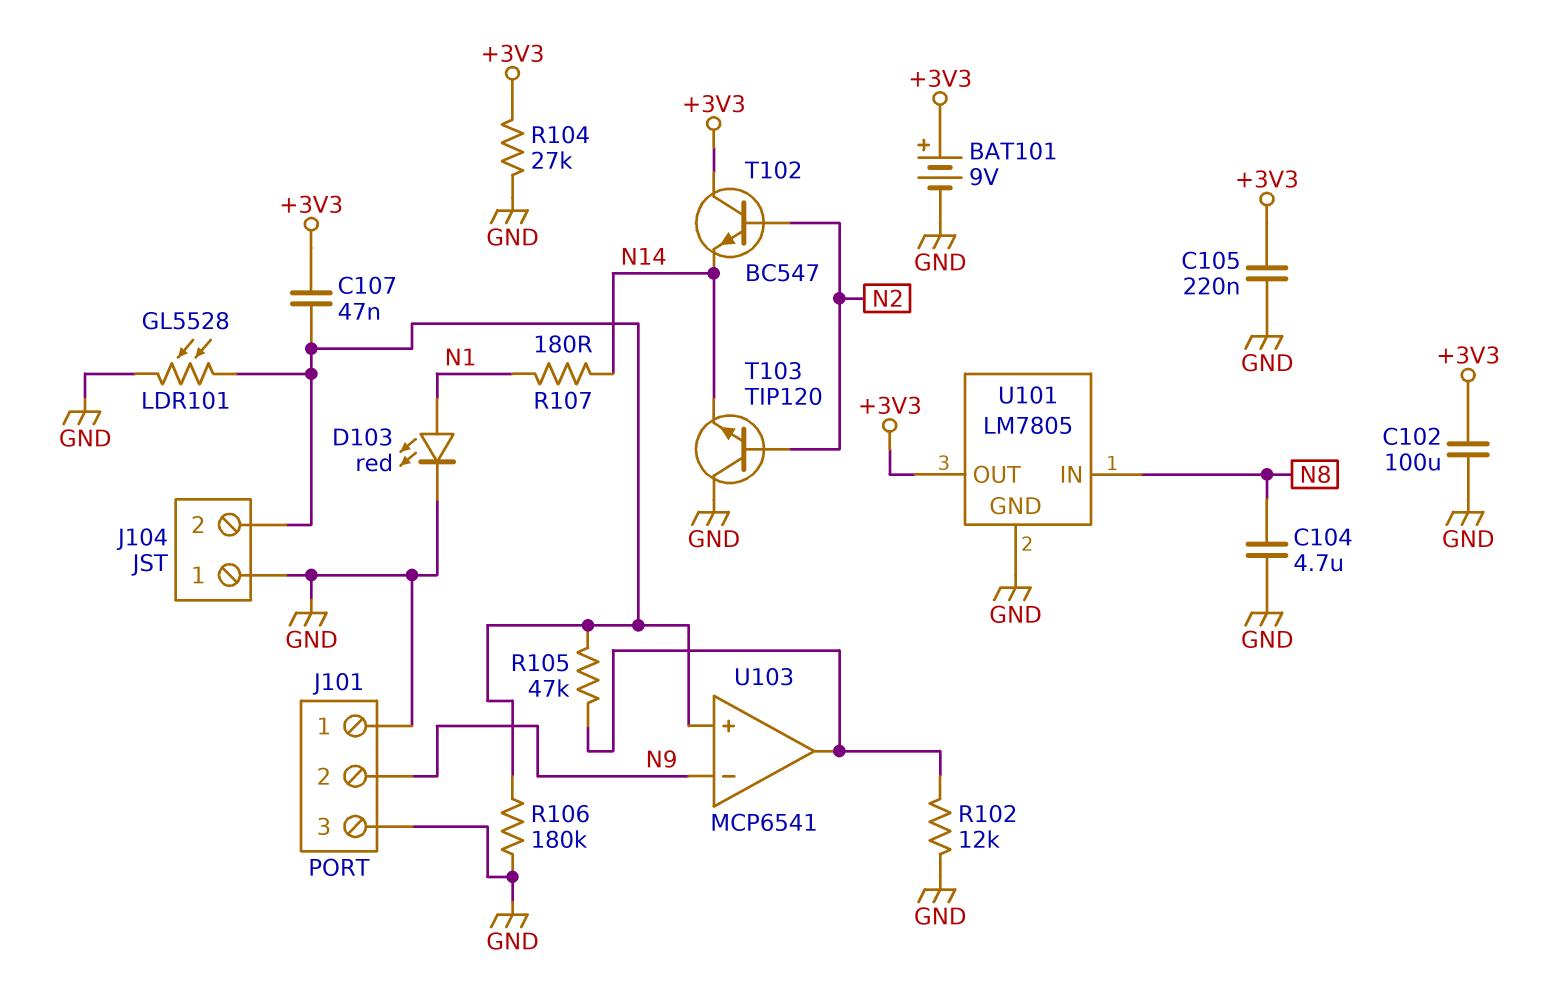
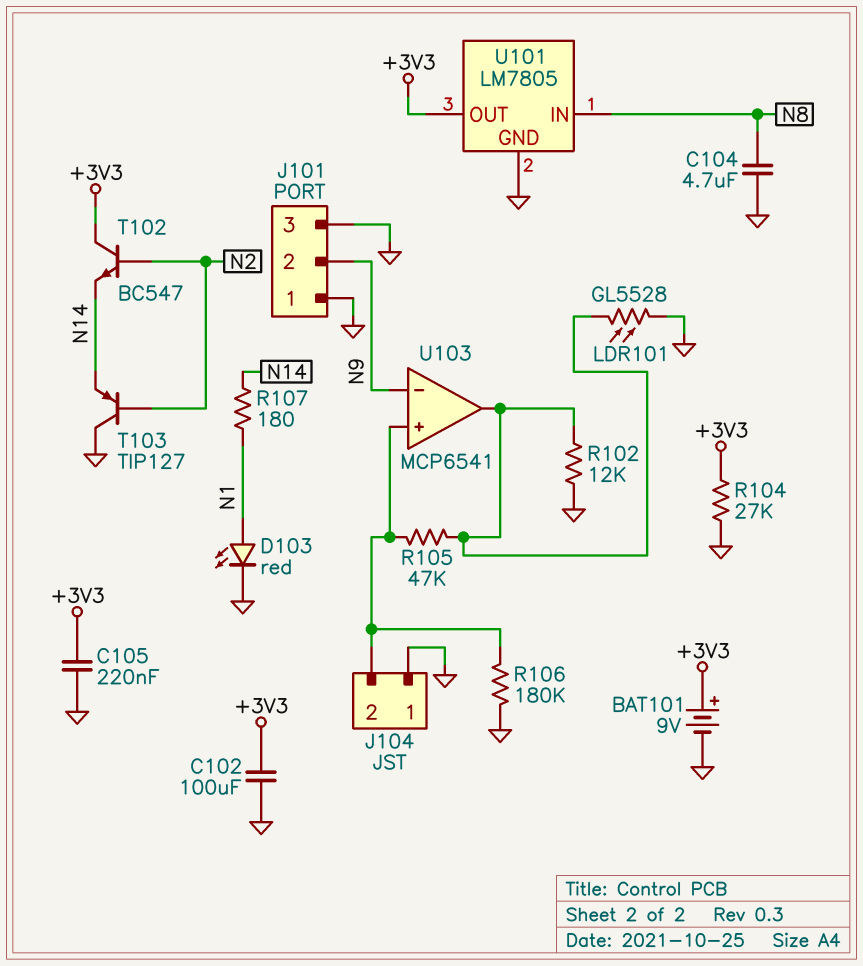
C107: 47nF (+3V3, J104/2) -> none
LDR101: GL5528 (GND, J104/2) -> GL5528 (GND, U103/out)
T103: NPN TIP120 (B N2, C GND, E N14) -> PNP TIP127 (B N2, C GND, E N14)

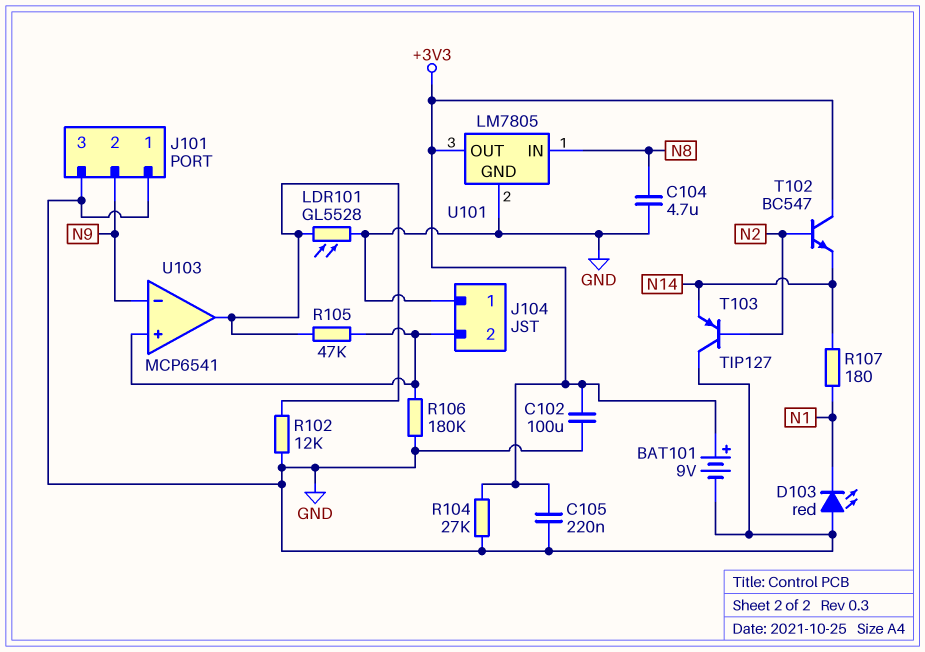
D103: LED red (A N1, K GND) -> LED red (A GND, K N1)

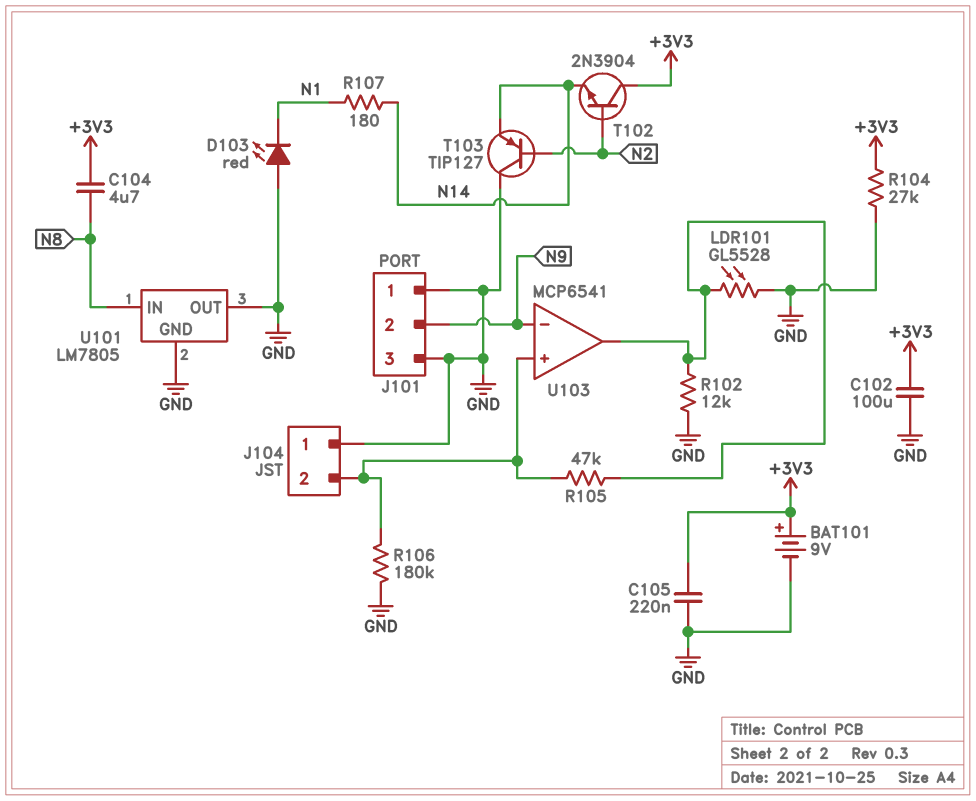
C104: 4.7uF (GND, N8) -> 4.7uF (+3V3, N8)
T102: NPN BC547 (B N2, C +3V3, E N14) -> NPN 2N3904 (B N2, C +3V3, E N14)
U101 pin OUT: +3V3 -> GND

